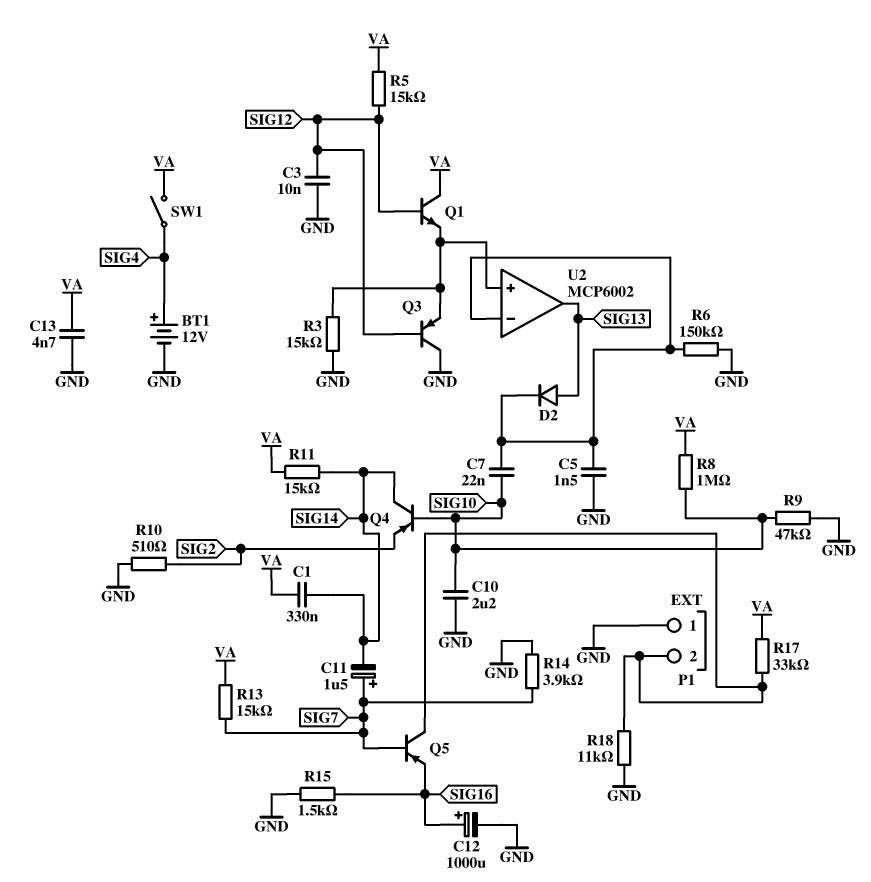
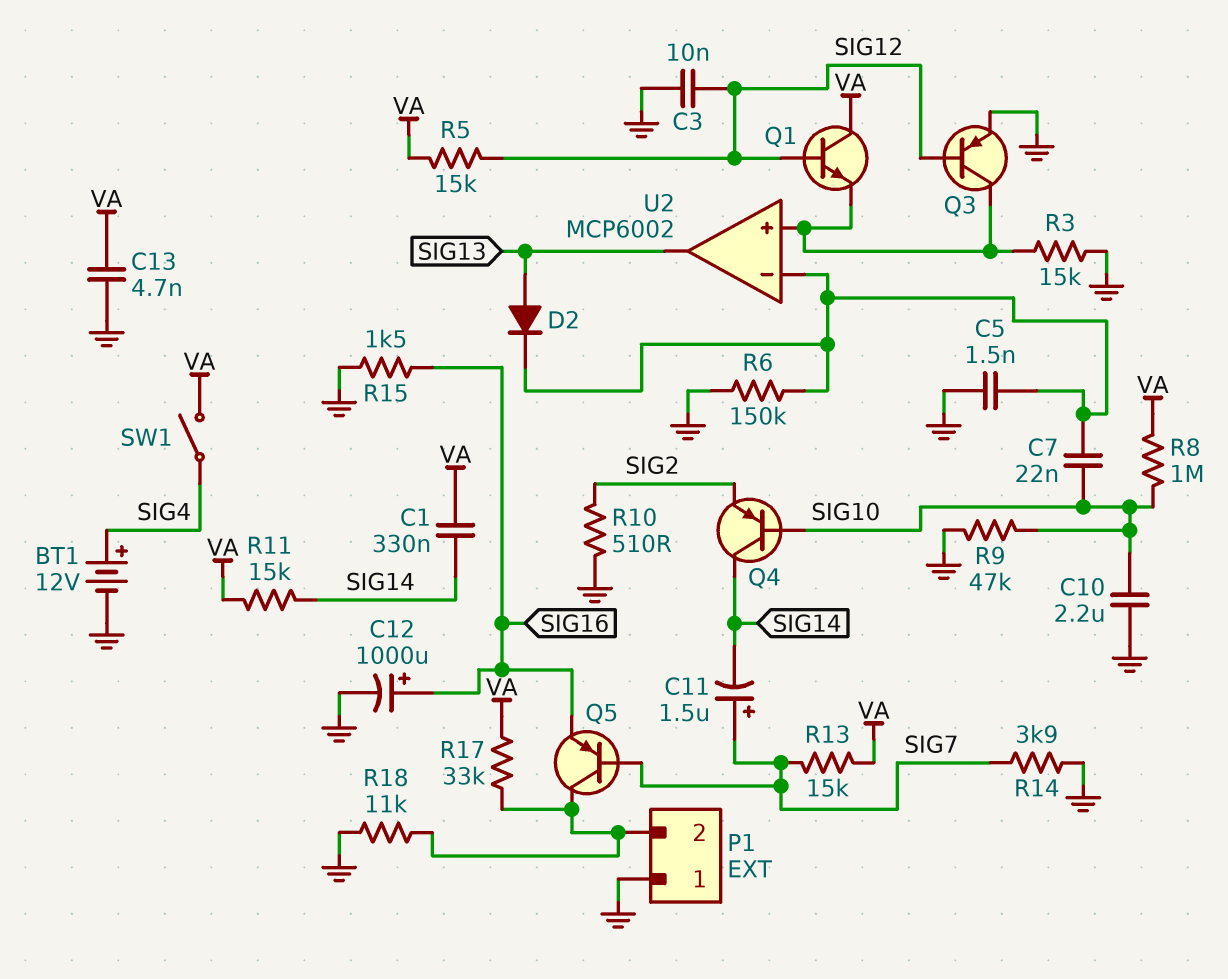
Q3: PNP (B SIG12, C GND, E U2/in+) -> PNP (B SIG12, C U2/in+, E GND)

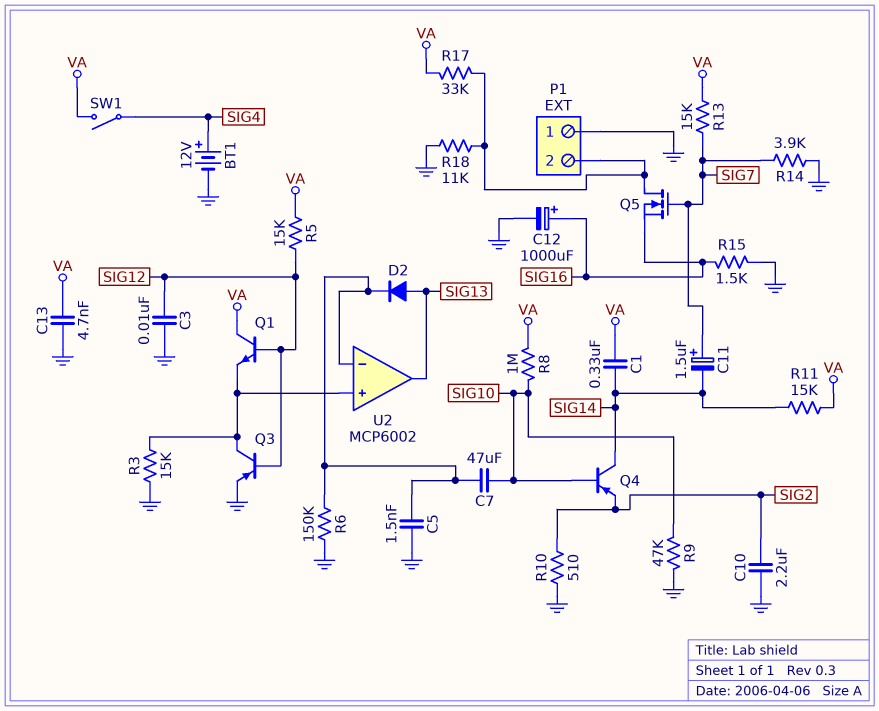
C7: 22nF (SIG10, U2/in-) -> 47uF (SIG10, U2/in-)
C10: 2.2uF (GND, SIG10) -> 2.2uF (GND, SIG2)
Q5: PNP (B SIG7, C P1/2, E SIG16) -> NMOS (G SIG7, D P1/2, S SIG16)

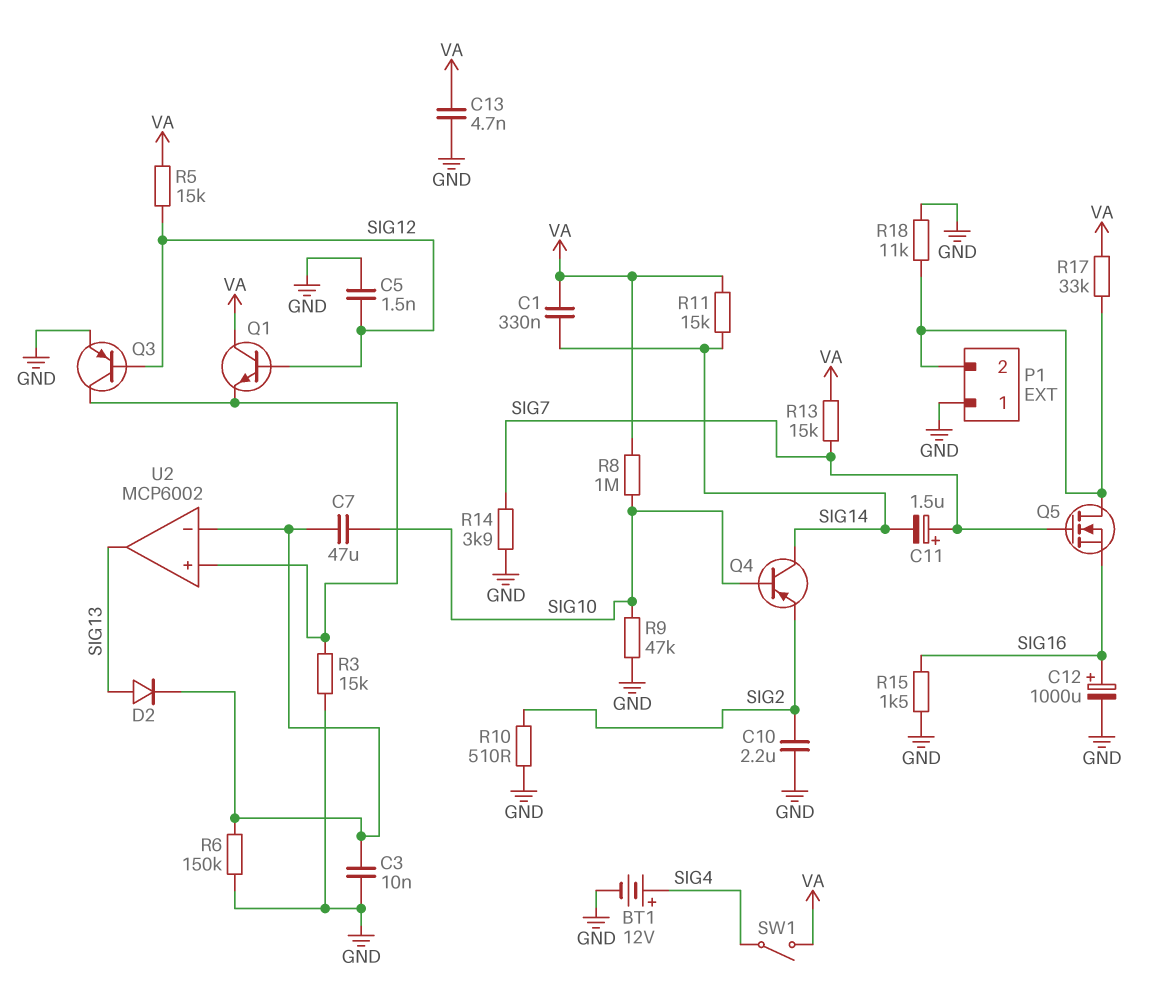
C3: 10nF (GND, SIG12) -> 10nF (GND, U2/in-)
C5: 1.5nF (GND, U2/in-) -> 1.5nF (GND, SIG12)

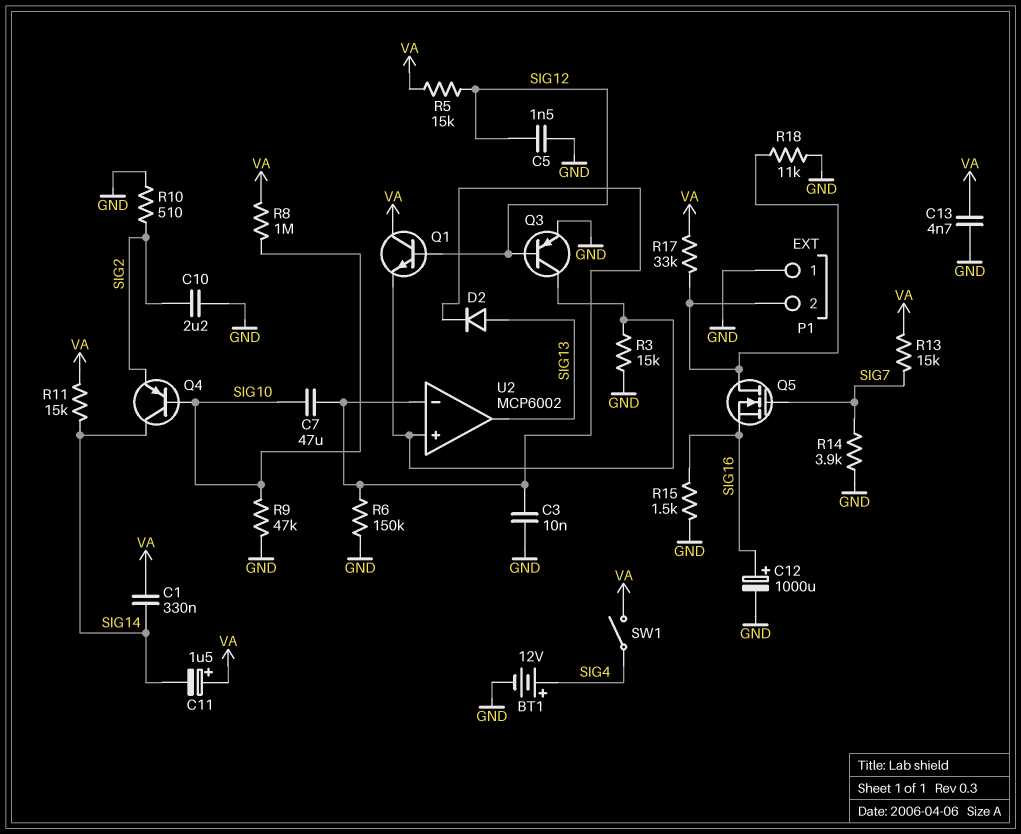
C11: 1.5uF (plus SIG7, minus SIG14) -> 1.5uF (plus VA, minus SIG14)

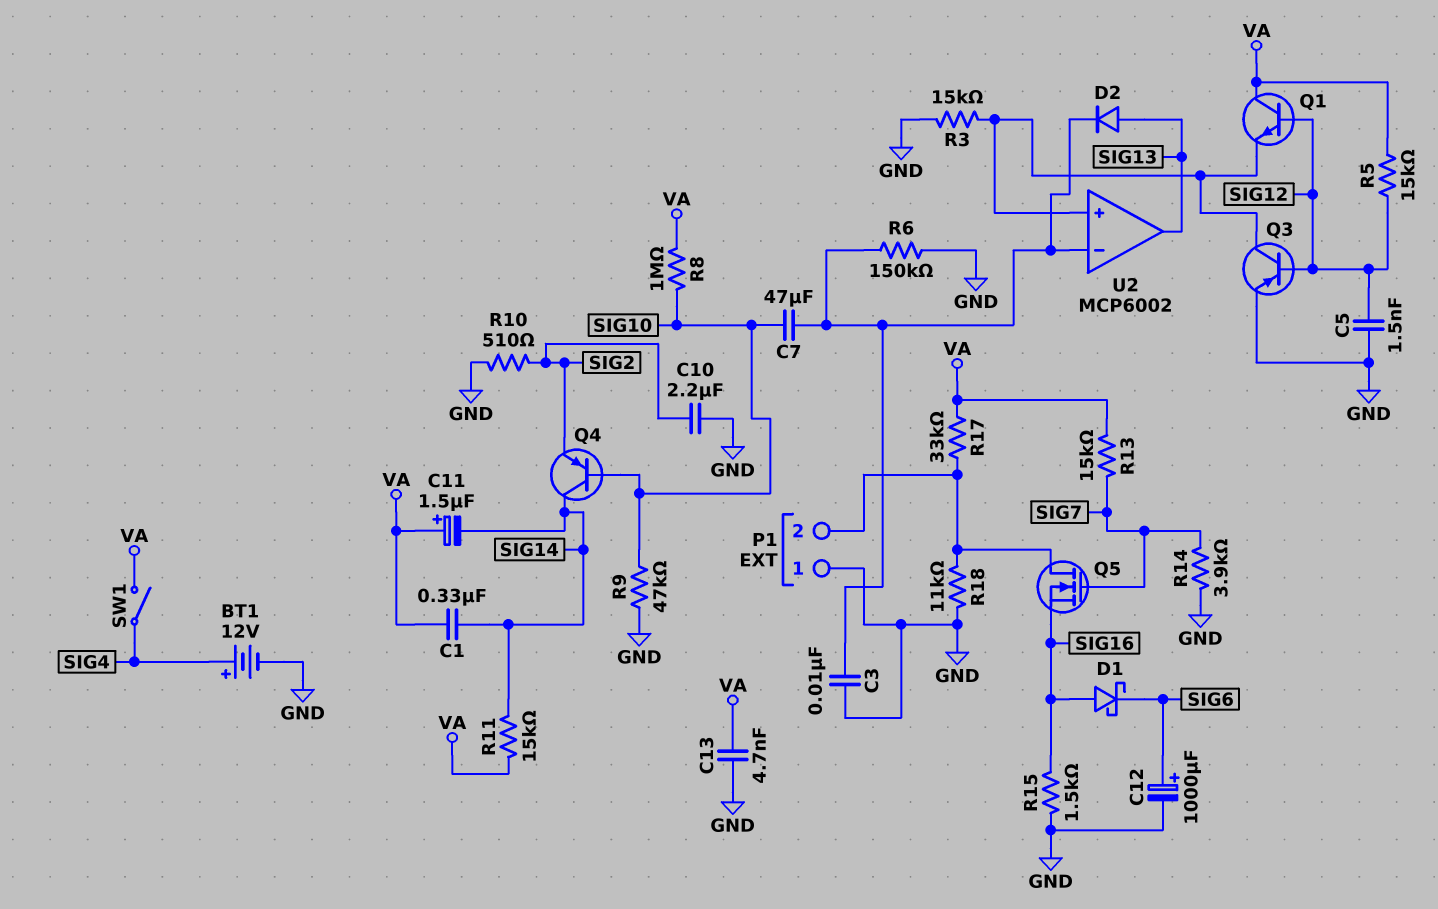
C12: 1000uF (plus SIG16, minus GND) -> 1000uF (plus SIG6, minus GND)
D1: none -> schottky (A SIG16, K SIG6)

